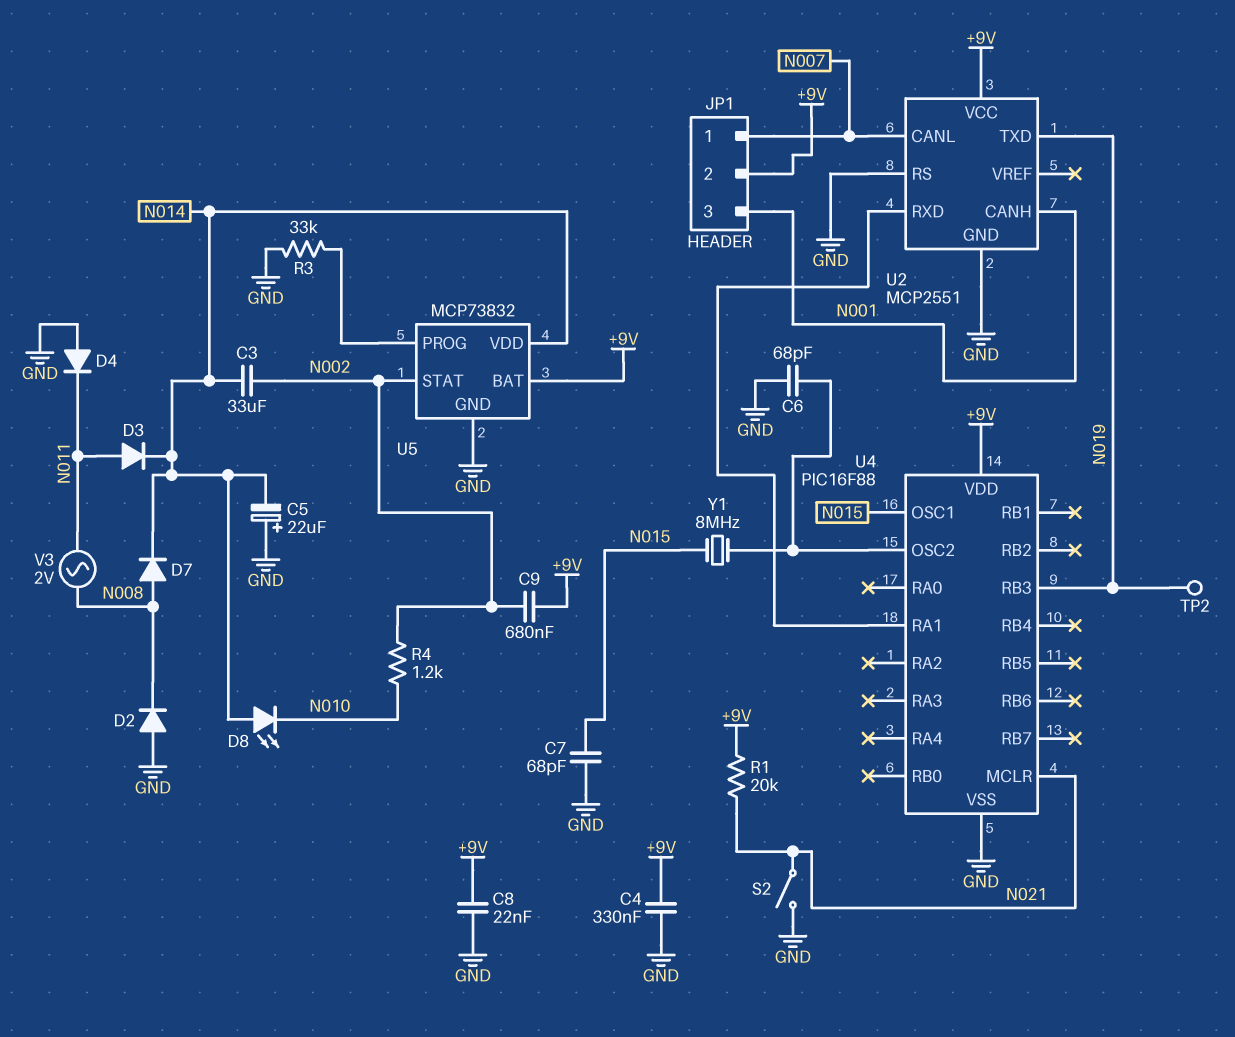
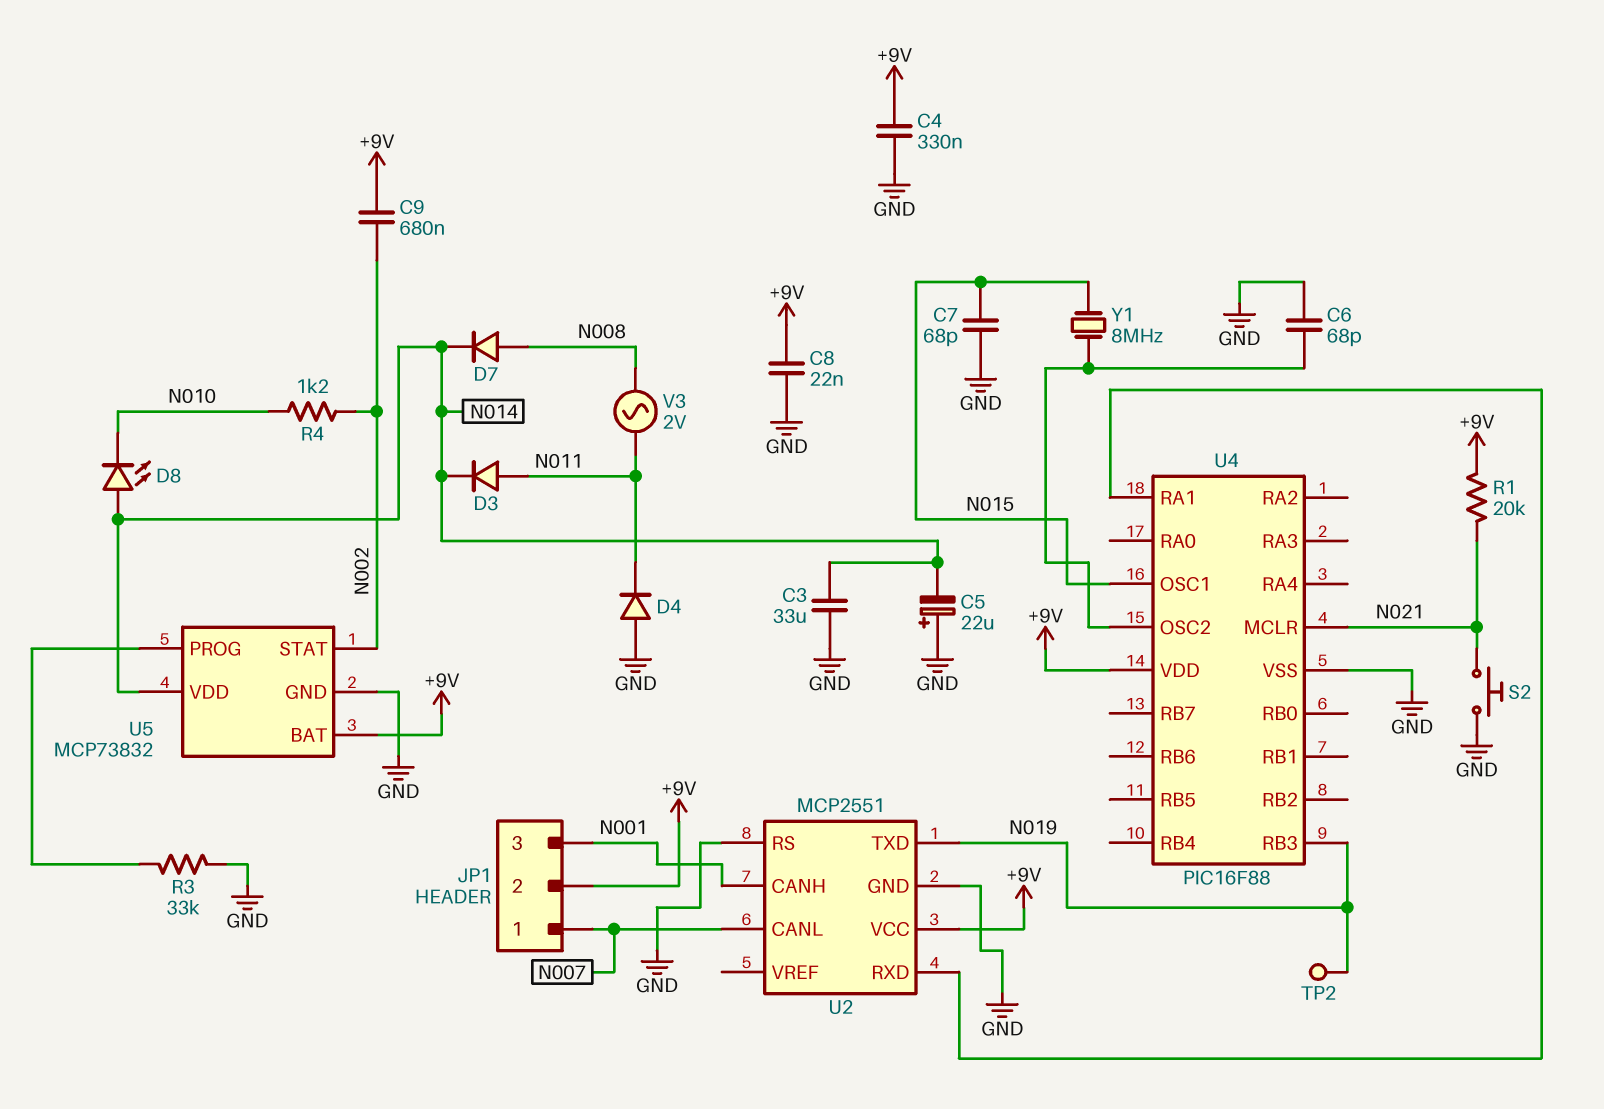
C3: 33uF (N002, N014) -> 33uF (GND, N014)
D2: diode (A GND, K N008) -> none
S2: switch (GND, N021) -> button (GND, N021)

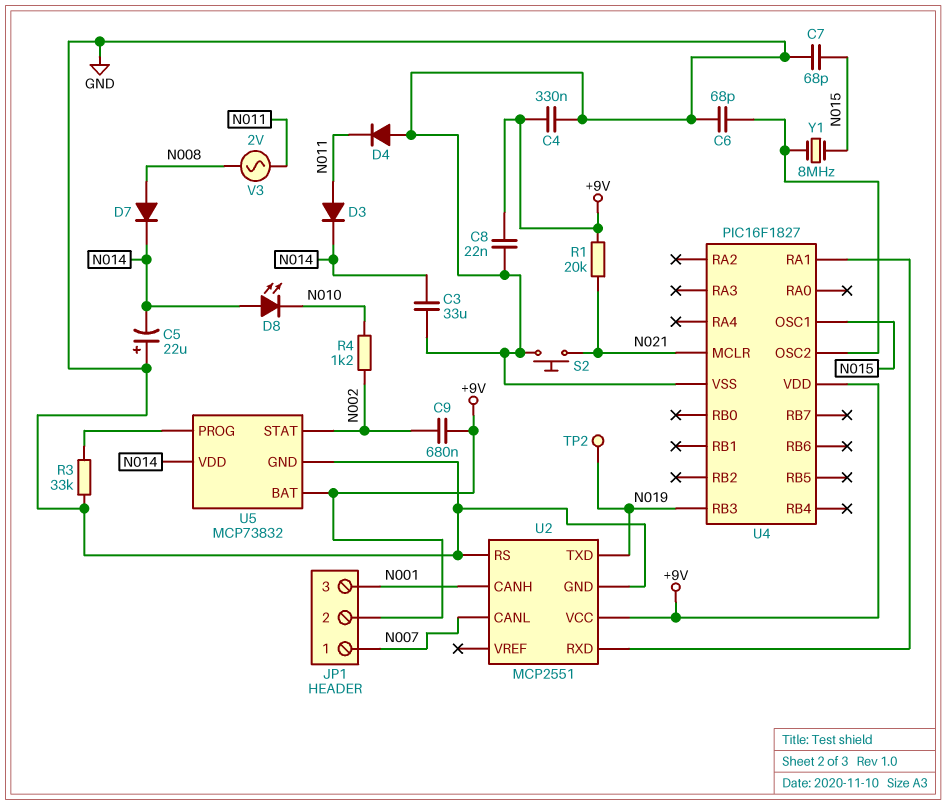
U4: PIC16F88 -> PIC16F1827

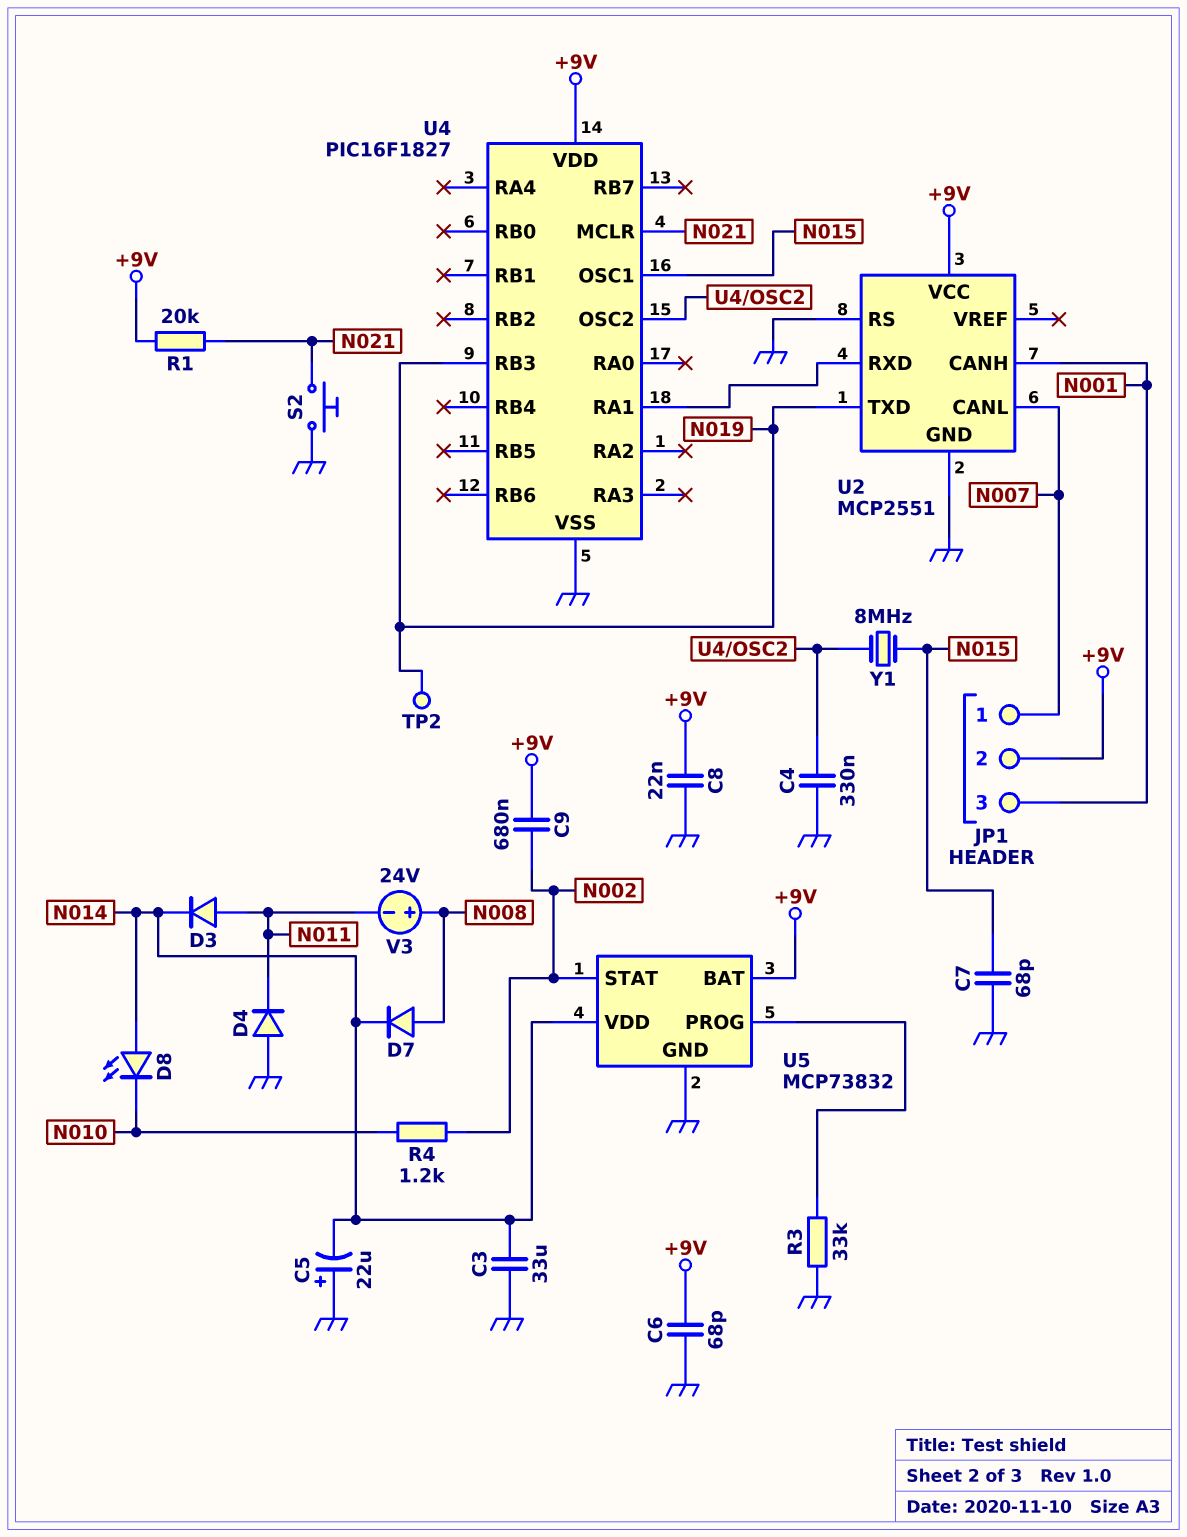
C4: 330nF (+9V, GND) -> 330nF (GND, U4/OSC2)
C6: 68pF (GND, U4/OSC2) -> 68pF (+9V, GND)
V3: AC 2V (N008, N011) -> 24V (plus N008, minus N011)

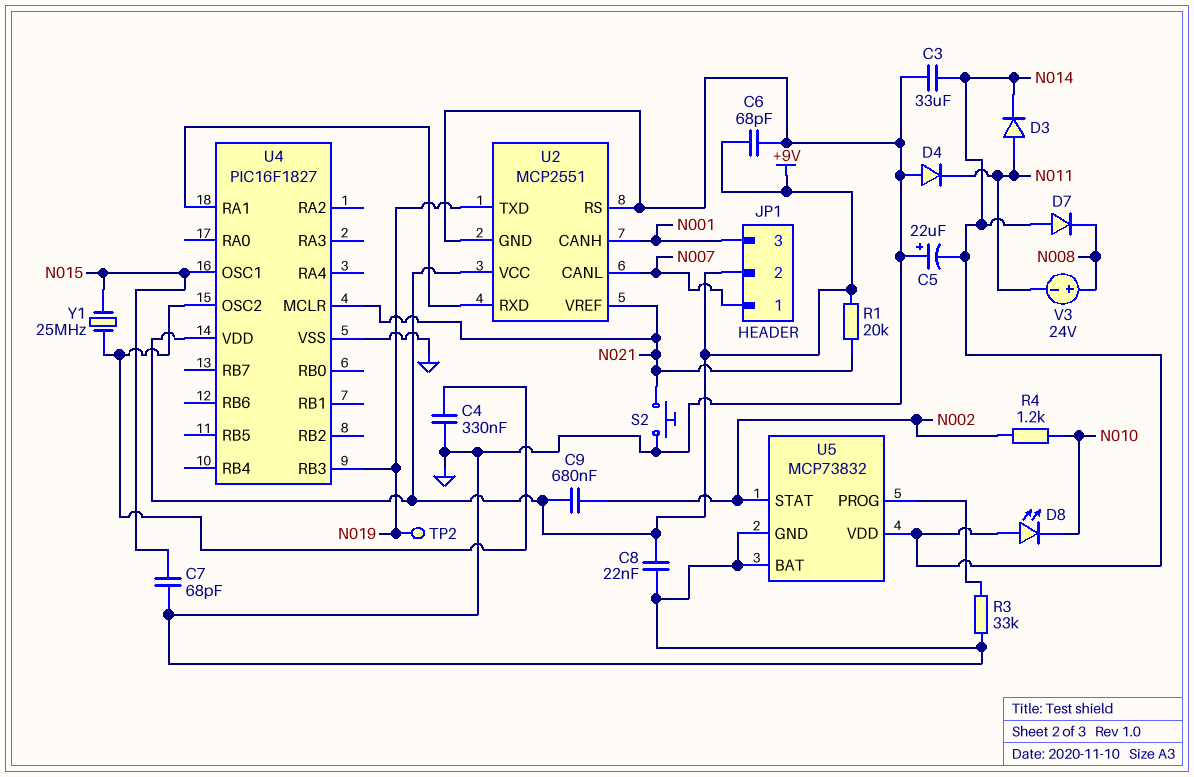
D7: diode (A N008, K N014) -> diode (A N014, K N008)
U2 pin VREF: none -> N021
U5 pin BAT: +9V -> GND
Y1: 8MHz (N015, U4/OSC2) -> 25MHz (N015, U4/OSC2)

